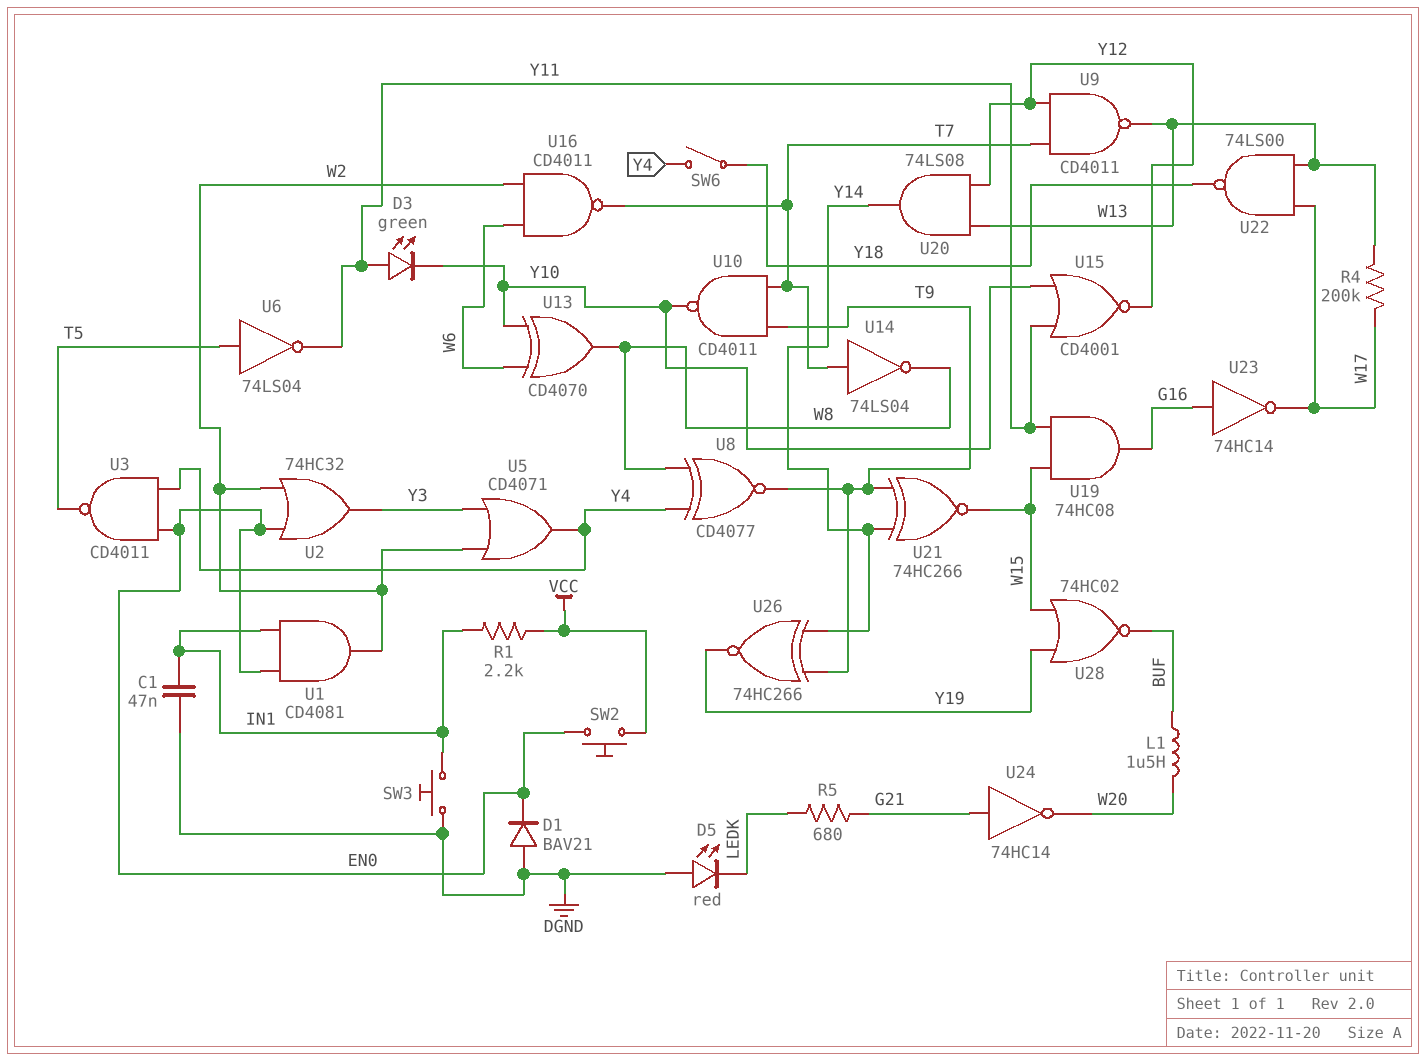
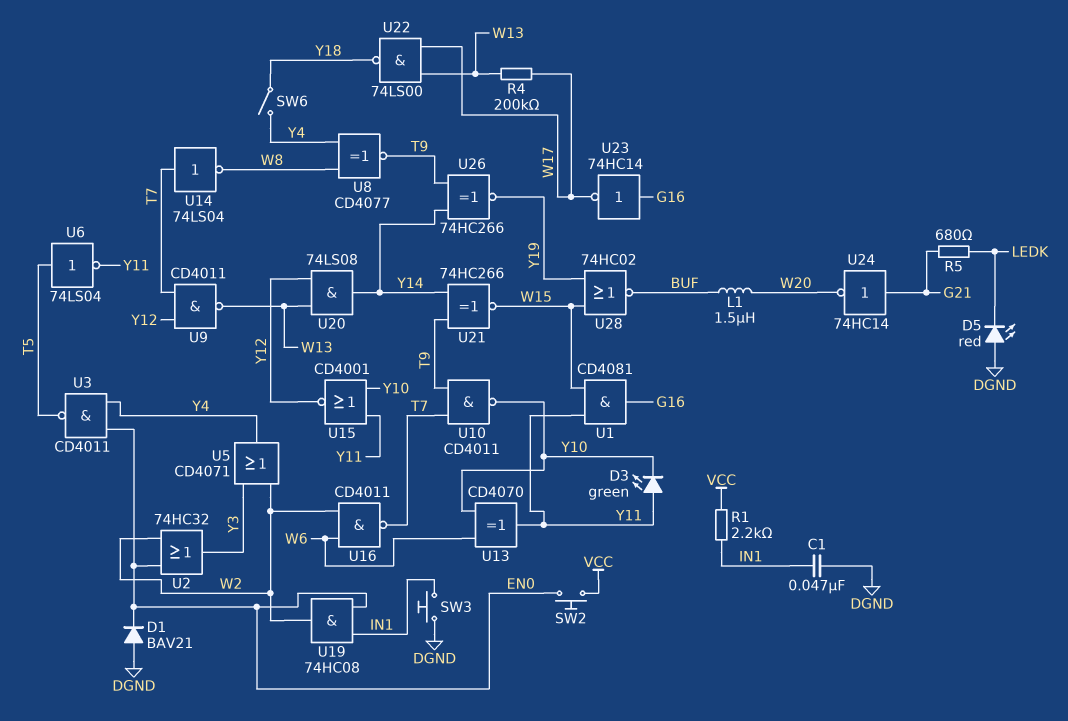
U1: AND CD4081 (in EN0, in IN1, out W2) -> AND CD4081 (in W15, in Y11, out G16)
U13: XOR CD4070 (in W6, in Y10, out W8) -> XOR CD4070 (in W6, in Y10, out Y11)
U19: AND 74HC08 (in W15, in Y11, out G16) -> AND 74HC08 (in EN0, in IN1, out W2)

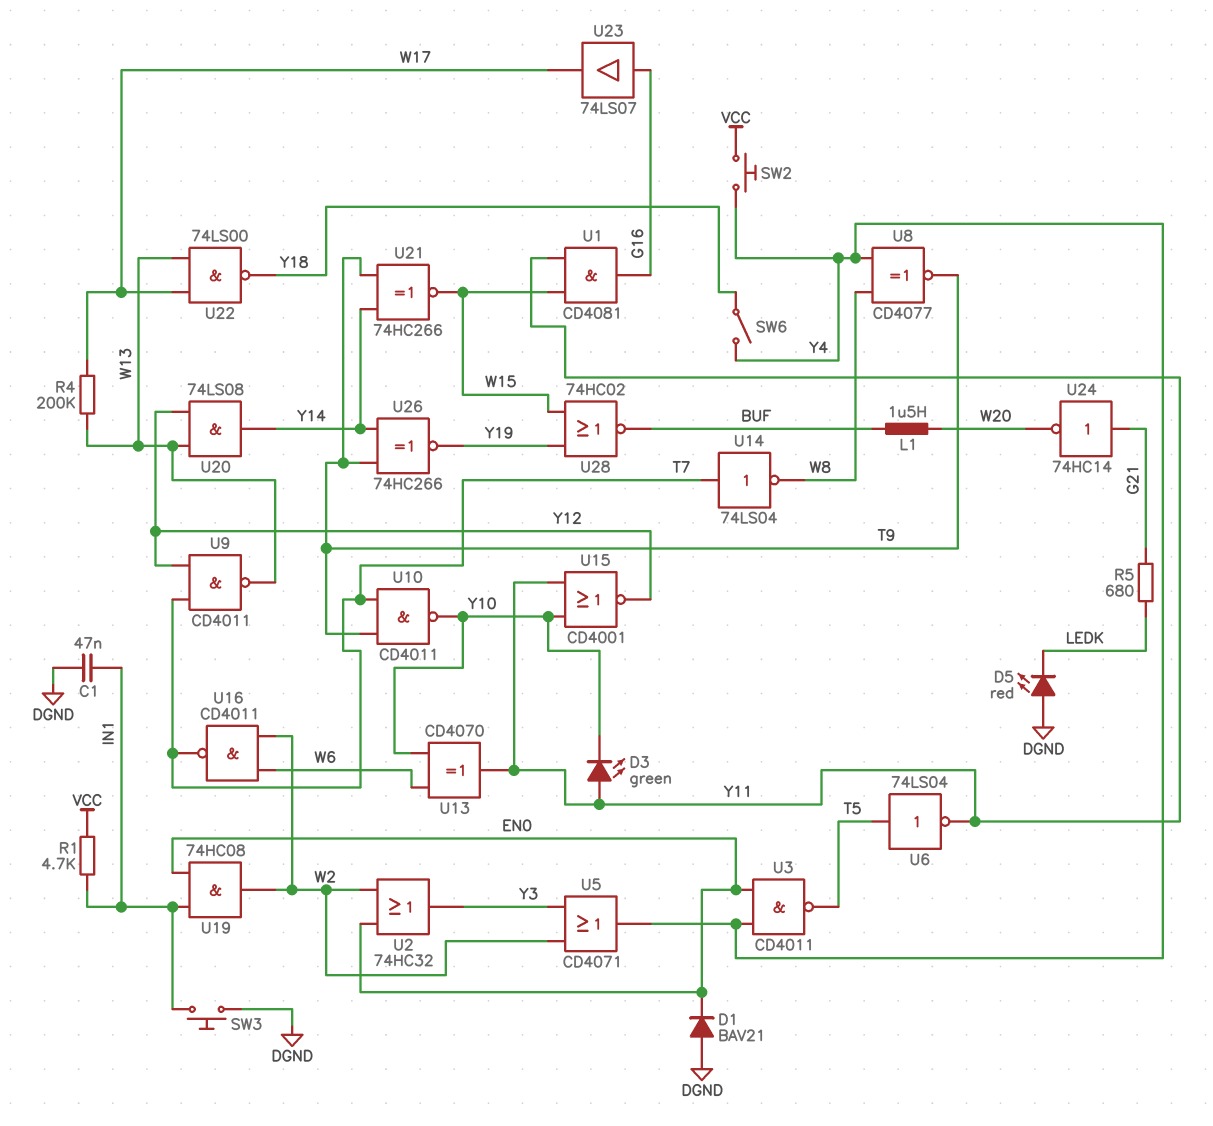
R1: 2.2k (IN1, VCC) -> 4.7k (IN1, VCC)
SW2: button (EN0, VCC) -> button (VCC, Y4)
U23: NOT 74HC14 (in G16, out W17) -> buffer 74LS07 (in G16, out W17)

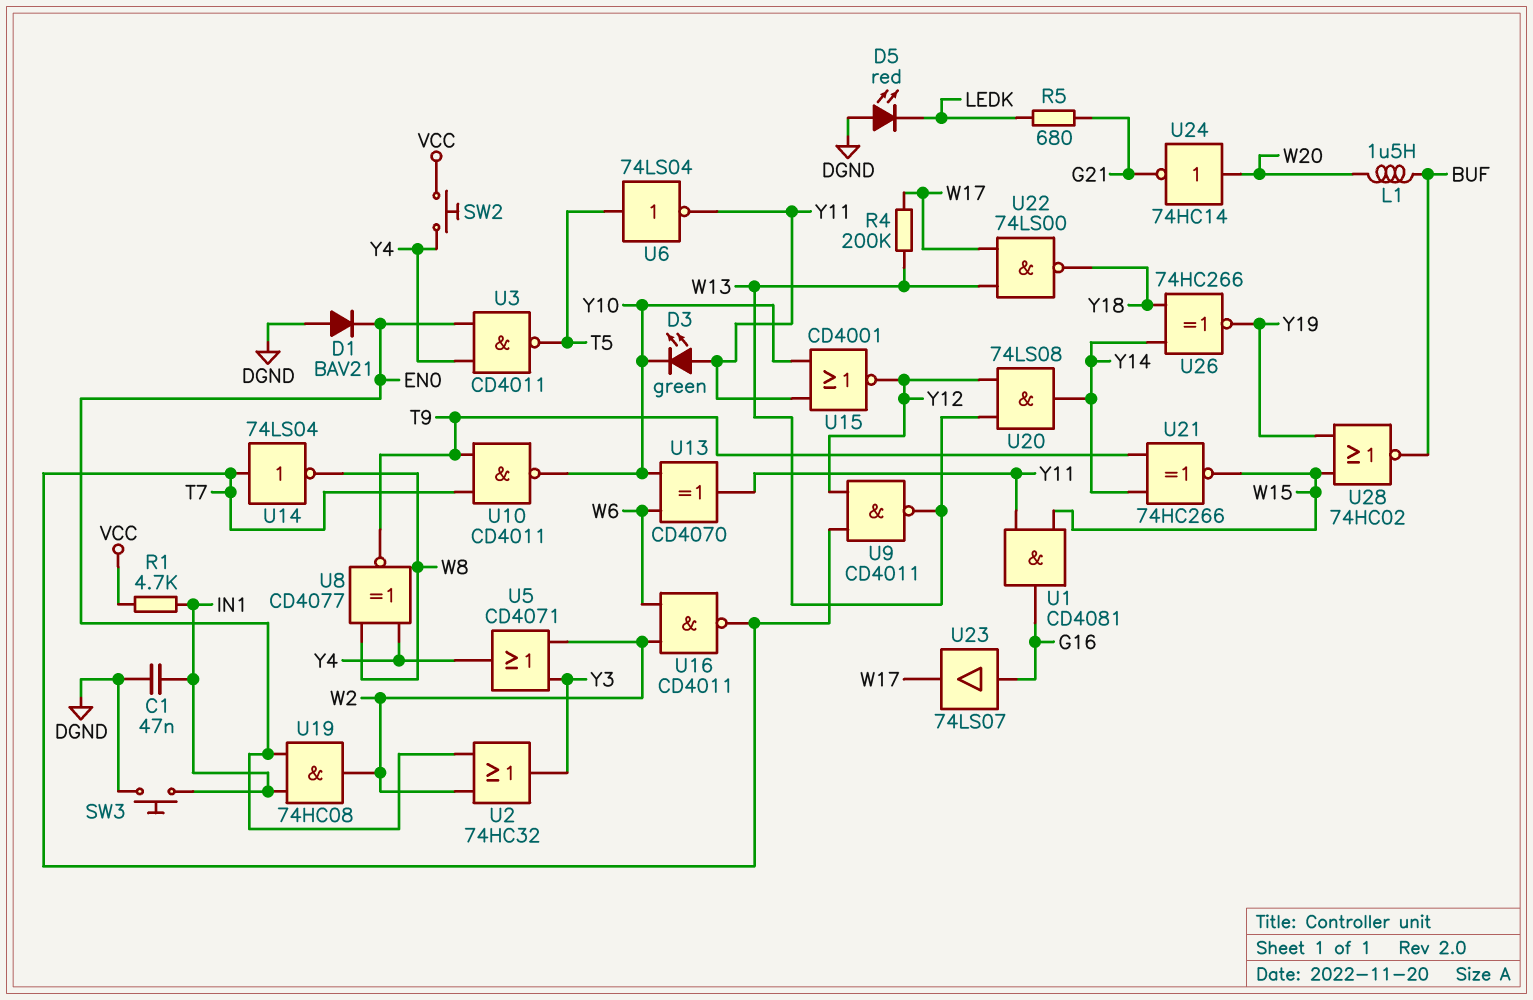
SW6: switch (Y4, Y18) -> none
U24: NOT 74HC14 (in G21, out W20) -> NOT 74HC14 (in W20, out G21)
U26: XNOR 74HC266 (in T9, in Y14, out Y19) -> XNOR 74HC266 (in Y14, in Y18, out Y19)

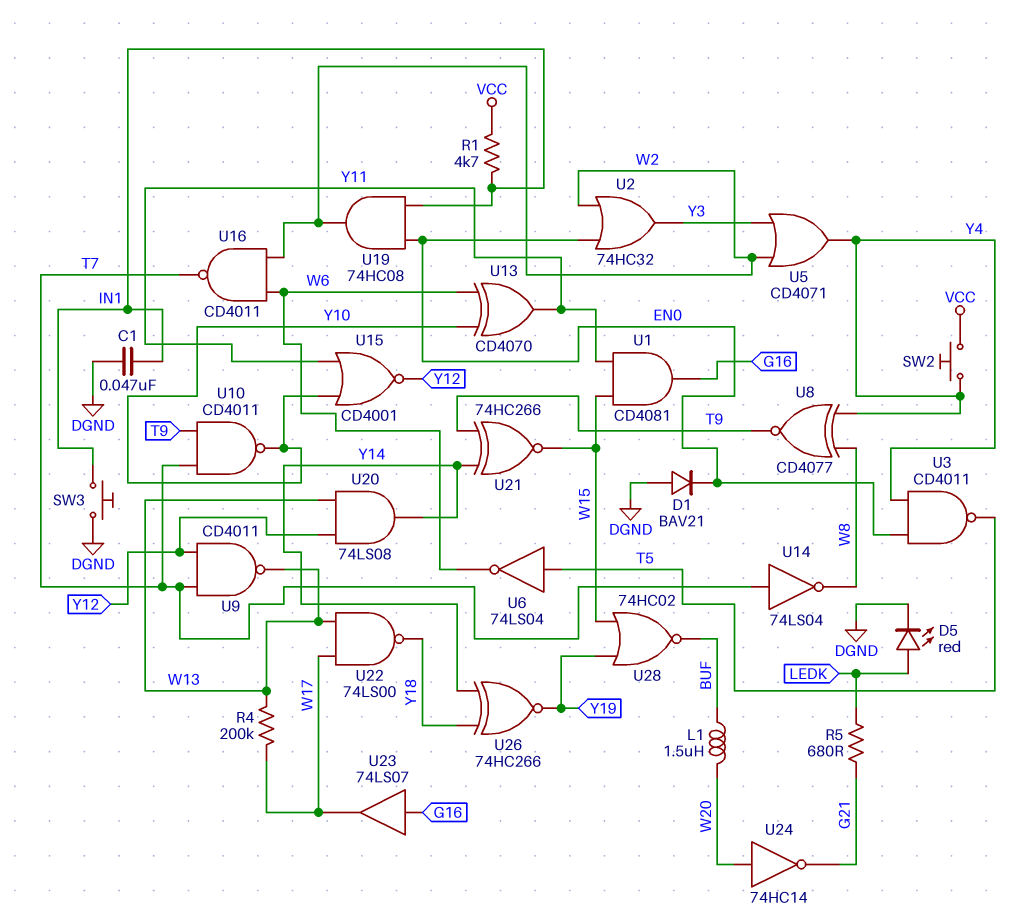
D3: LED green (A Y11, K Y10) -> none
D5: LED red (A DGND, K LEDK) -> LED red (A LEDK, K DGND)
U6: NOT 74LS04 (in T5, out Y11) -> NOT 74LS04 (in T5, out W6)

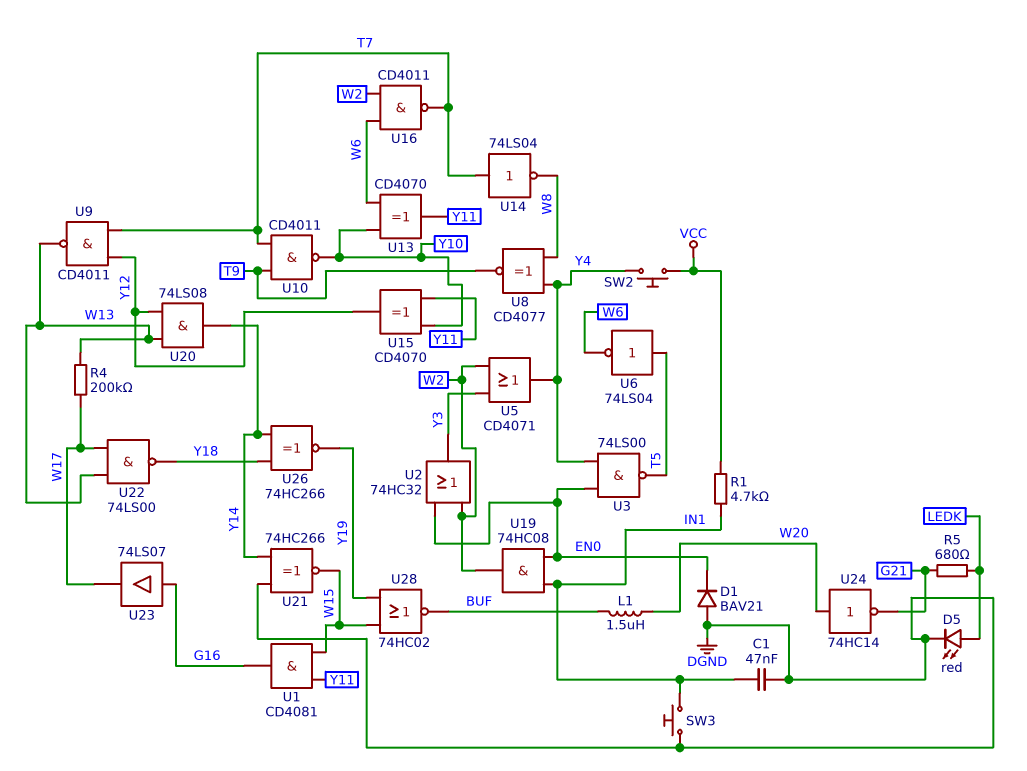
U3: NAND CD4011 (in EN0, in Y4, out T5) -> NAND 74LS00 (in EN0, in Y4, out T5)
U15: NOR CD4001 (in Y10, in Y11, out Y12) -> XOR CD4070 (in Y10, in Y11, out Y12)
U21: XNOR 74HC266 (in T9, in Y14, out W15) -> XNOR 74HC266 (in DGND, in Y14, out W15)

